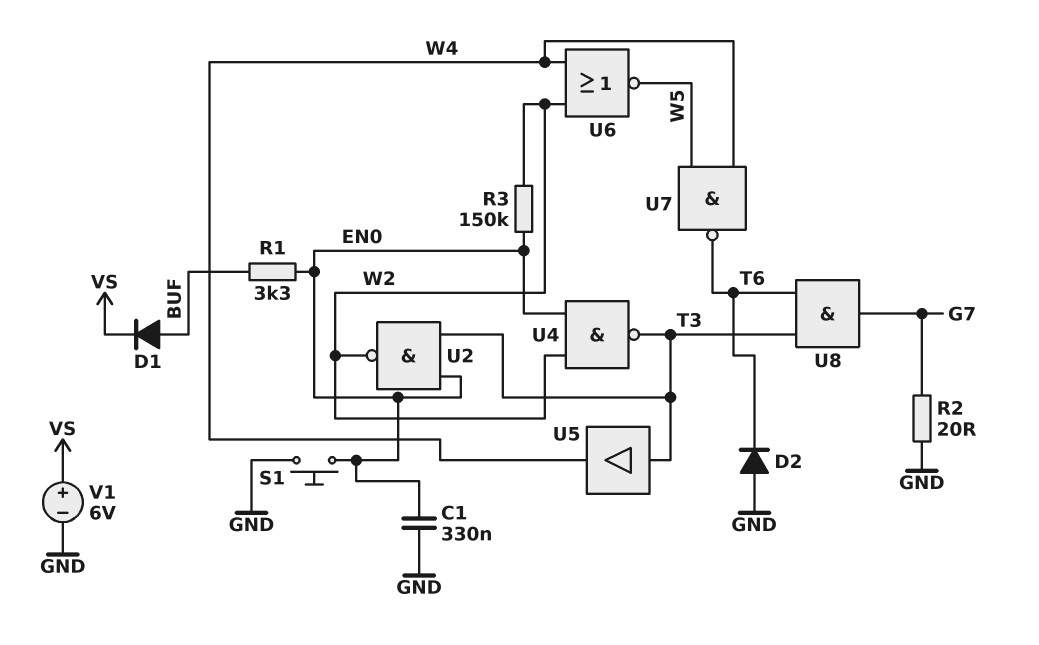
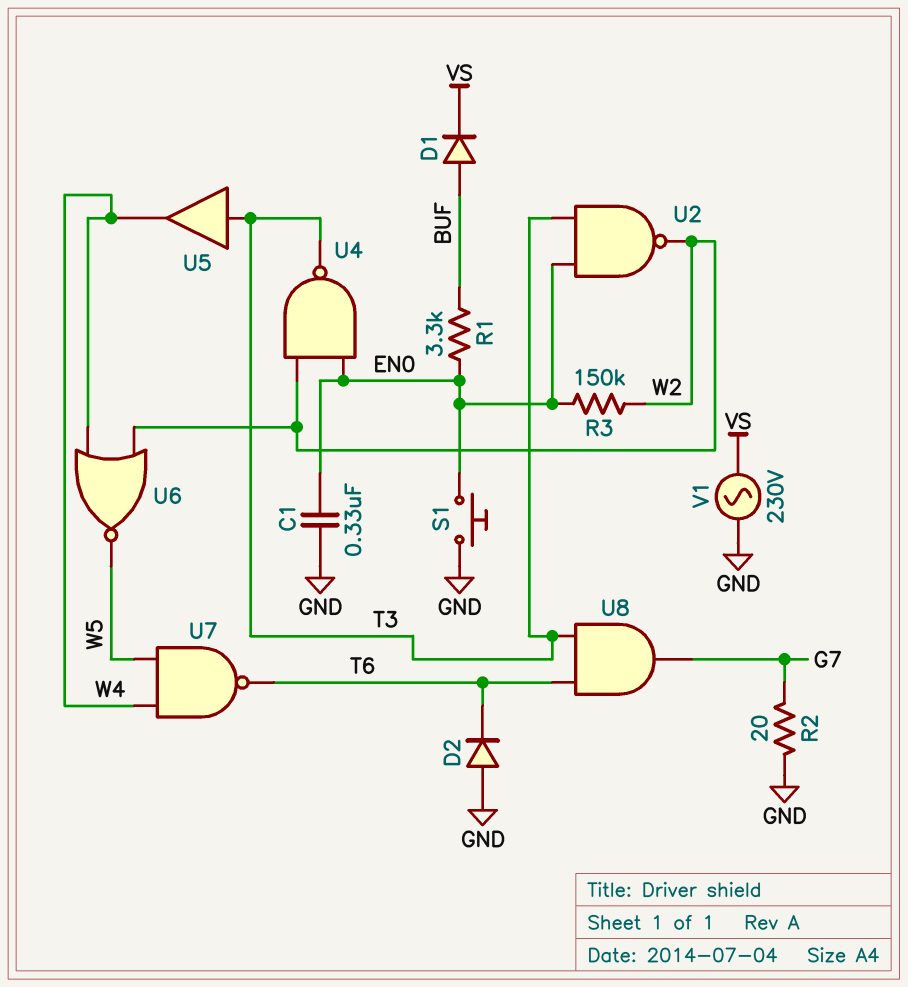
V1: 6V (plus VS, minus GND) -> AC 230V (GND, VS)

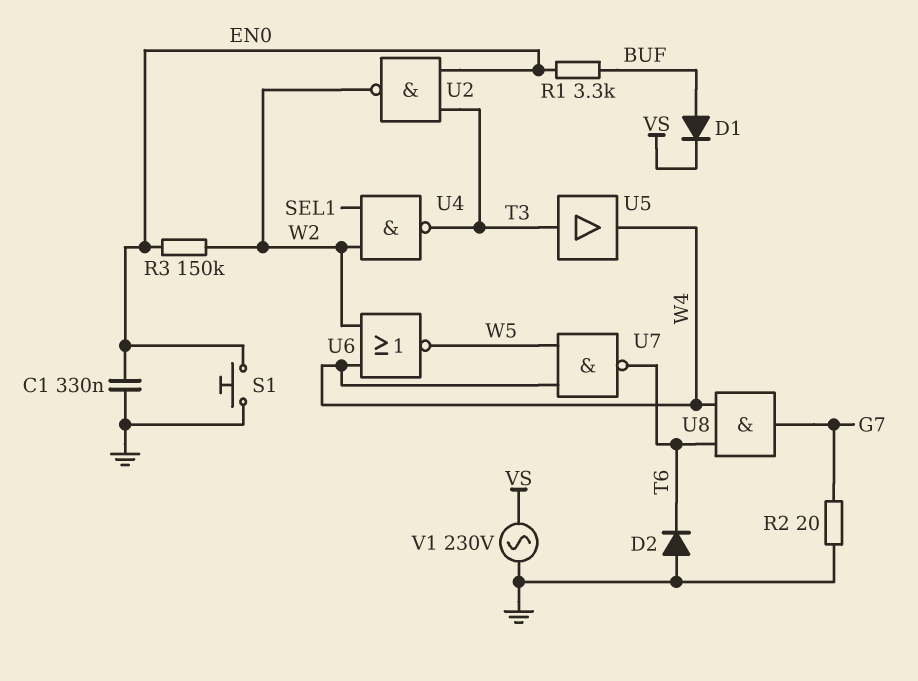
U4: NAND (in EN0, in W2, out T3) -> NAND (in SEL1, in W2, out T3)
U8: AND (in T3, in T6, out G7) -> AND (in T6, in W4, out G7)

